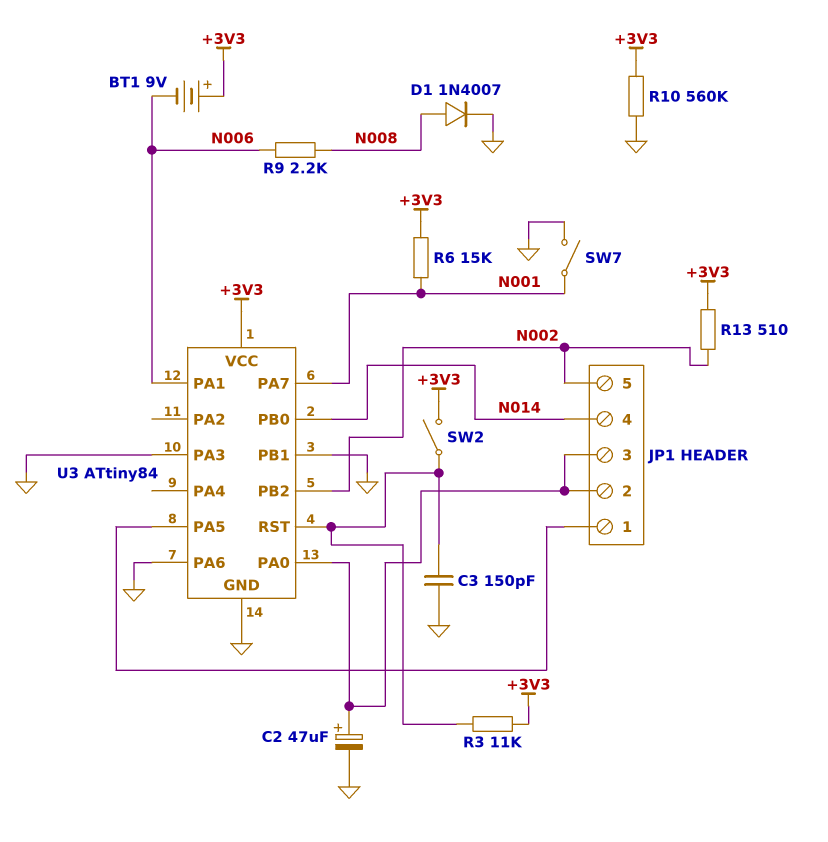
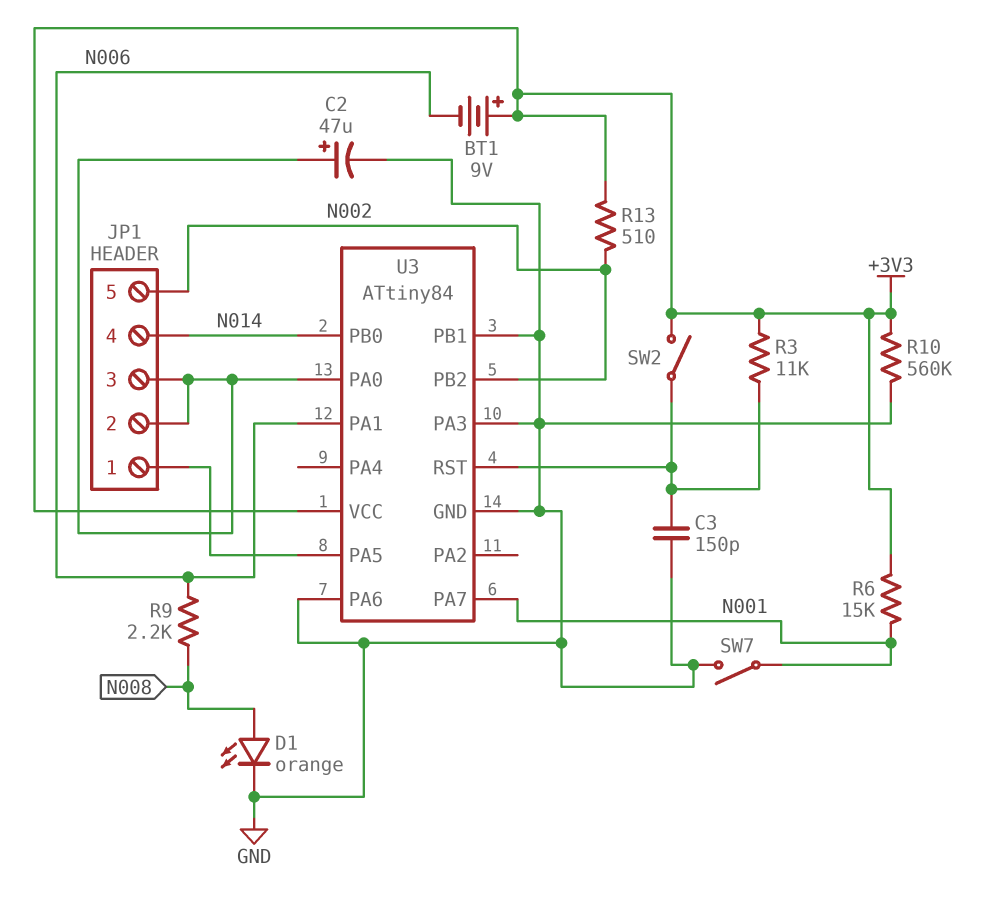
D1: diode 1N4007 (A N008, K GND) -> LED orange (A N008, K GND)

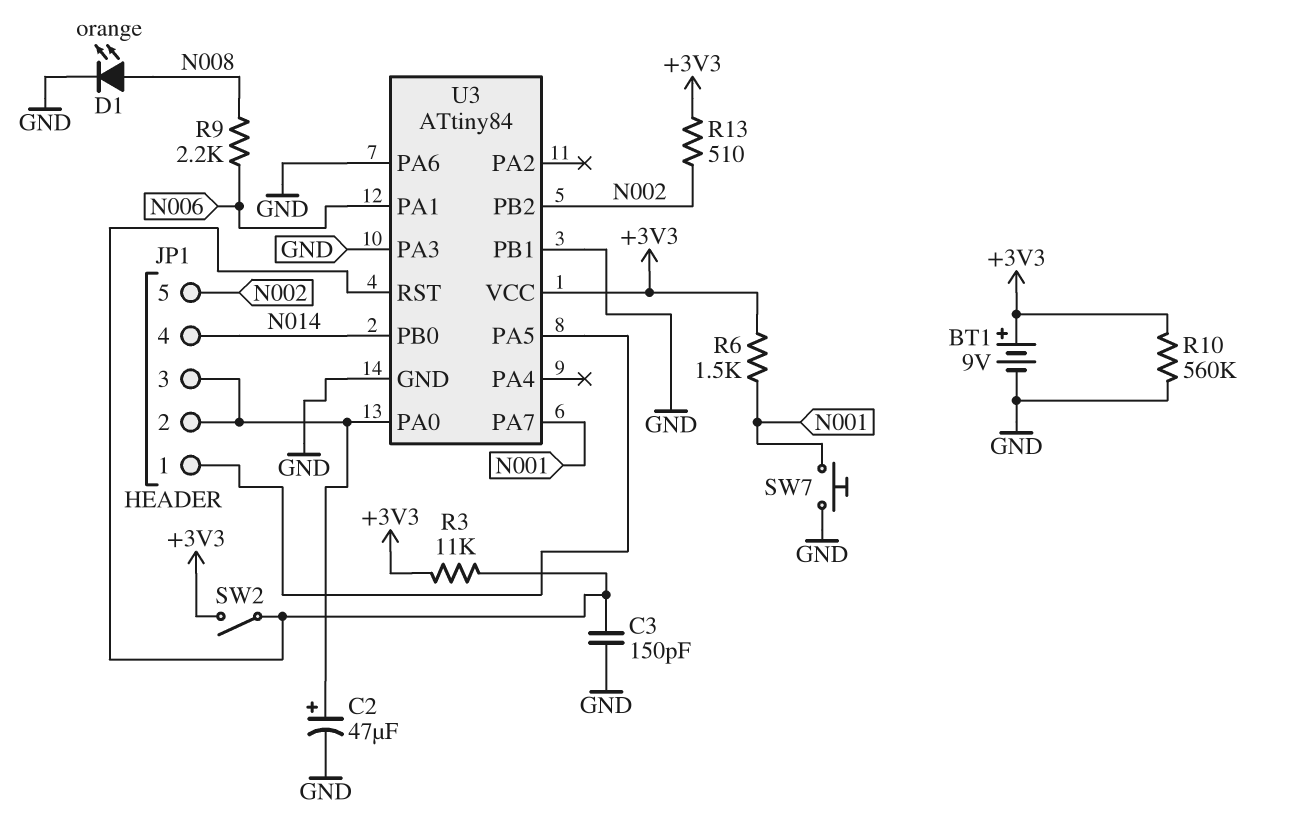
BT1: 9V (plus +3V3, minus N006) -> 9V (plus +3V3, minus GND)
R6: 15k (+3V3, N001) -> 1.5k (+3V3, N001)
SW7: switch (GND, N001) -> button (GND, N001)

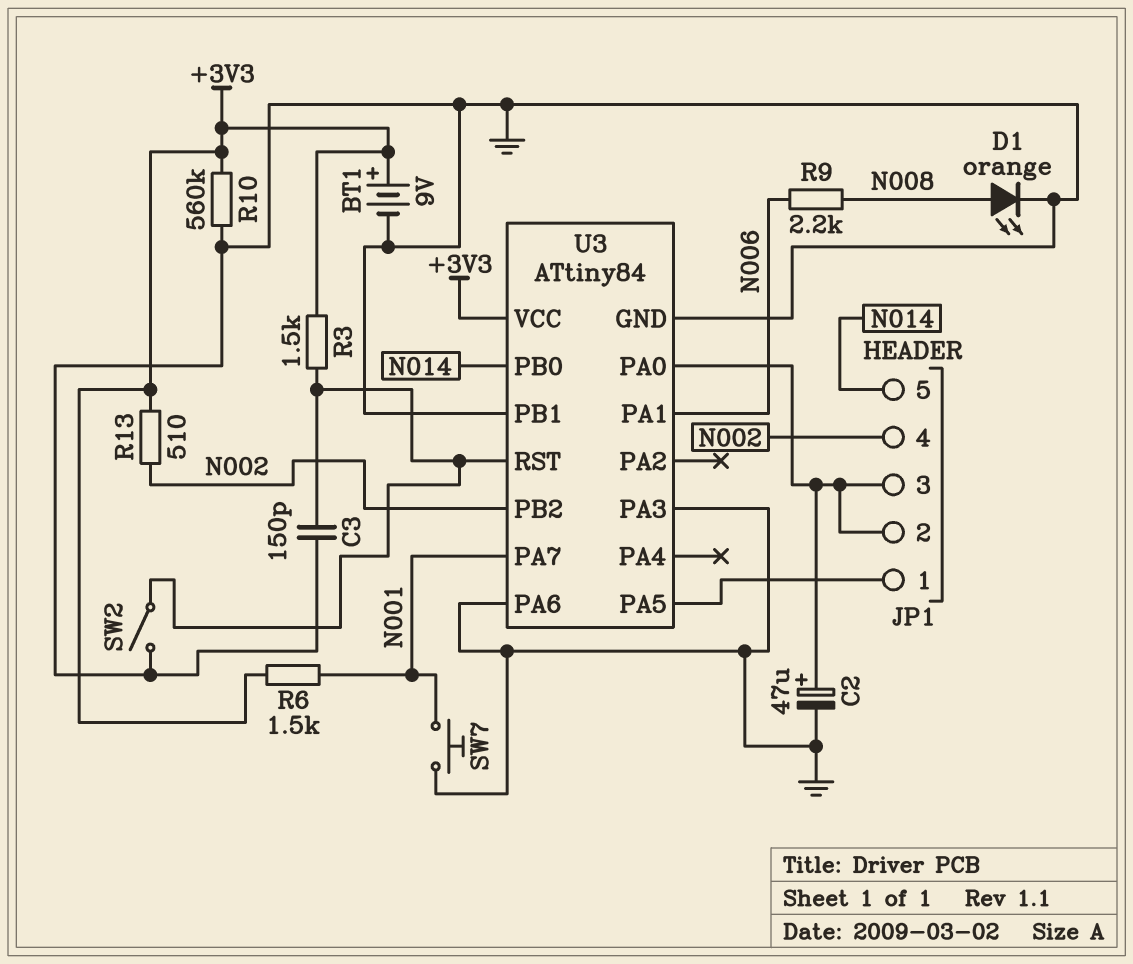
JP1 pin 4: N014 -> N002
JP1 pin 5: N002 -> N014
R3: 11k (+3V3, U3/RST) -> 1.5k (+3V3, U3/RST)
SW2: switch (+3V3, U3/RST) -> switch (GND, U3/RST)

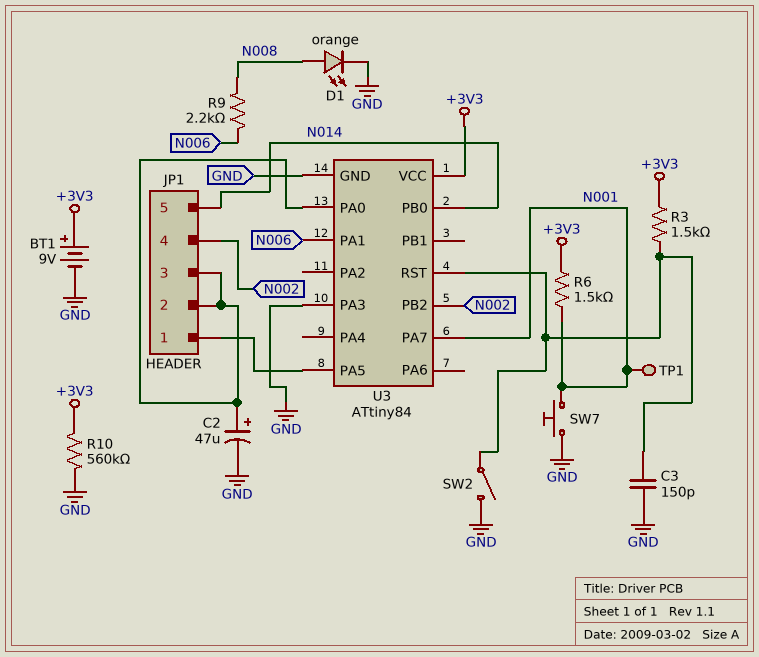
R13: 510 (+3V3, N002) -> none
TP1: none -> test point (N001)
U3 pin PA6: GND -> none
U3 pin PB1: GND -> none

